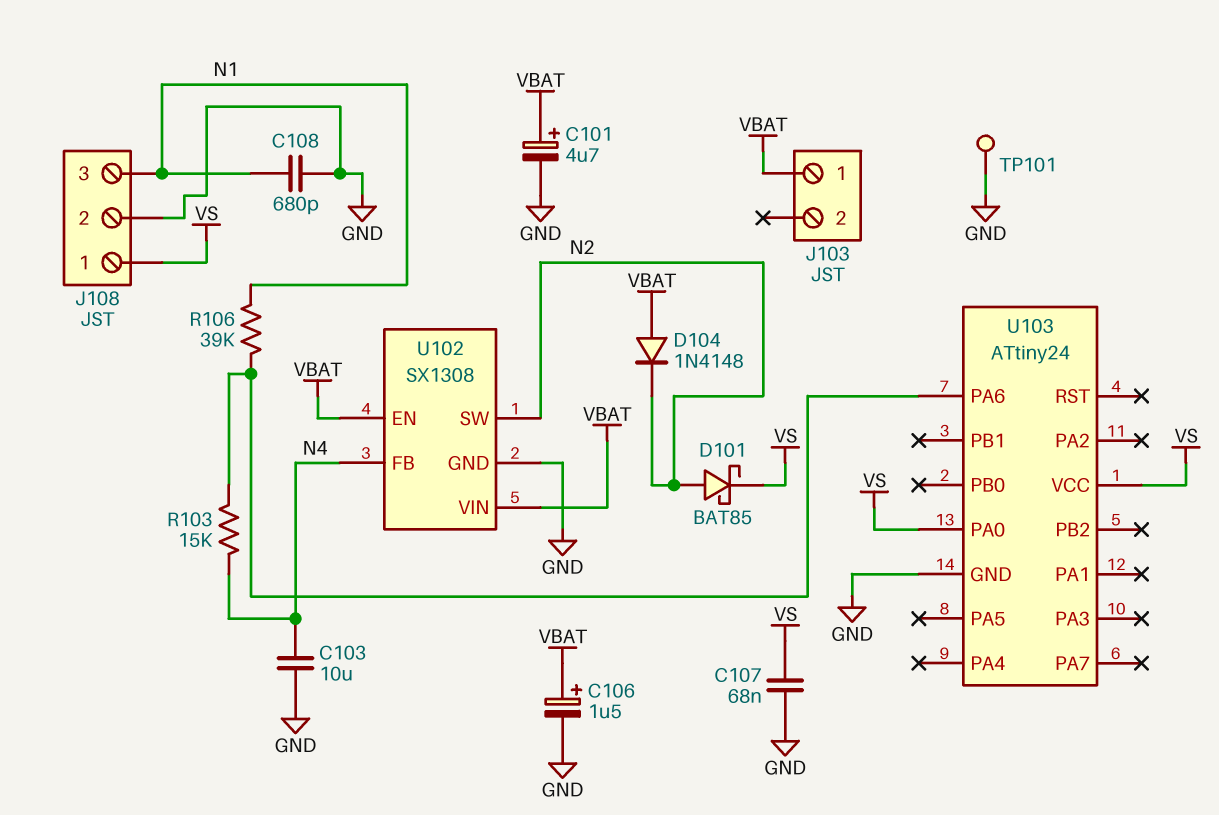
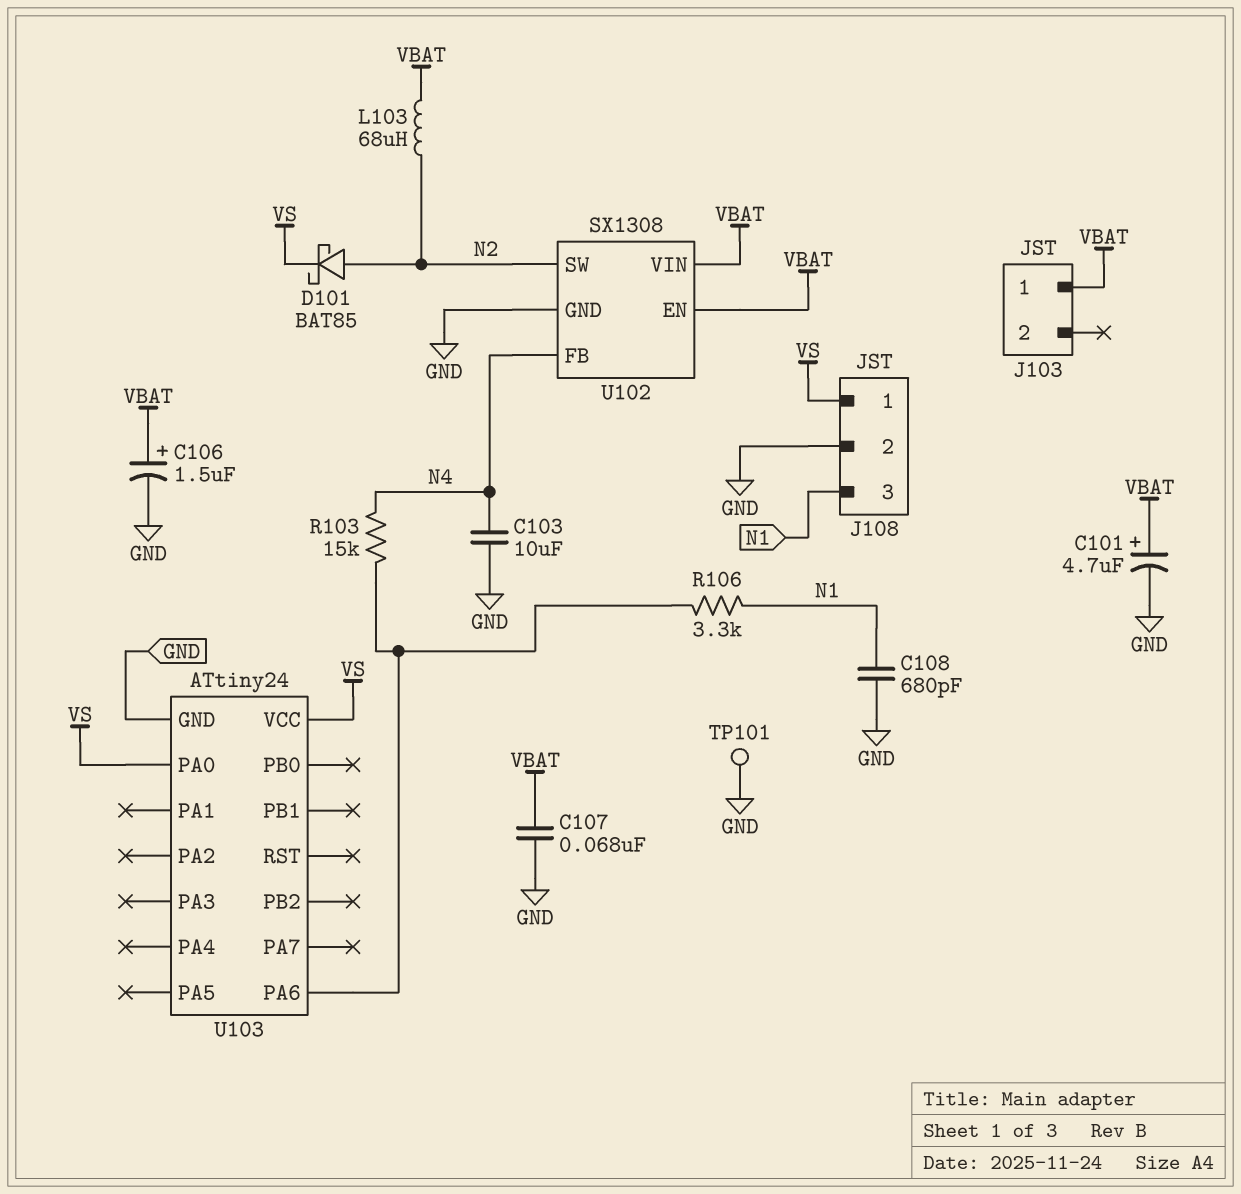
C107: 68nF (GND, VS) -> 68nF (GND, VBAT)
D104: diode 1N4148 (A VBAT, K N2) -> none
L103: none -> 68uH (N2, VBAT)
R106: 39k (N1, U103/PA6) -> 3.3k (N1, U103/PA6)

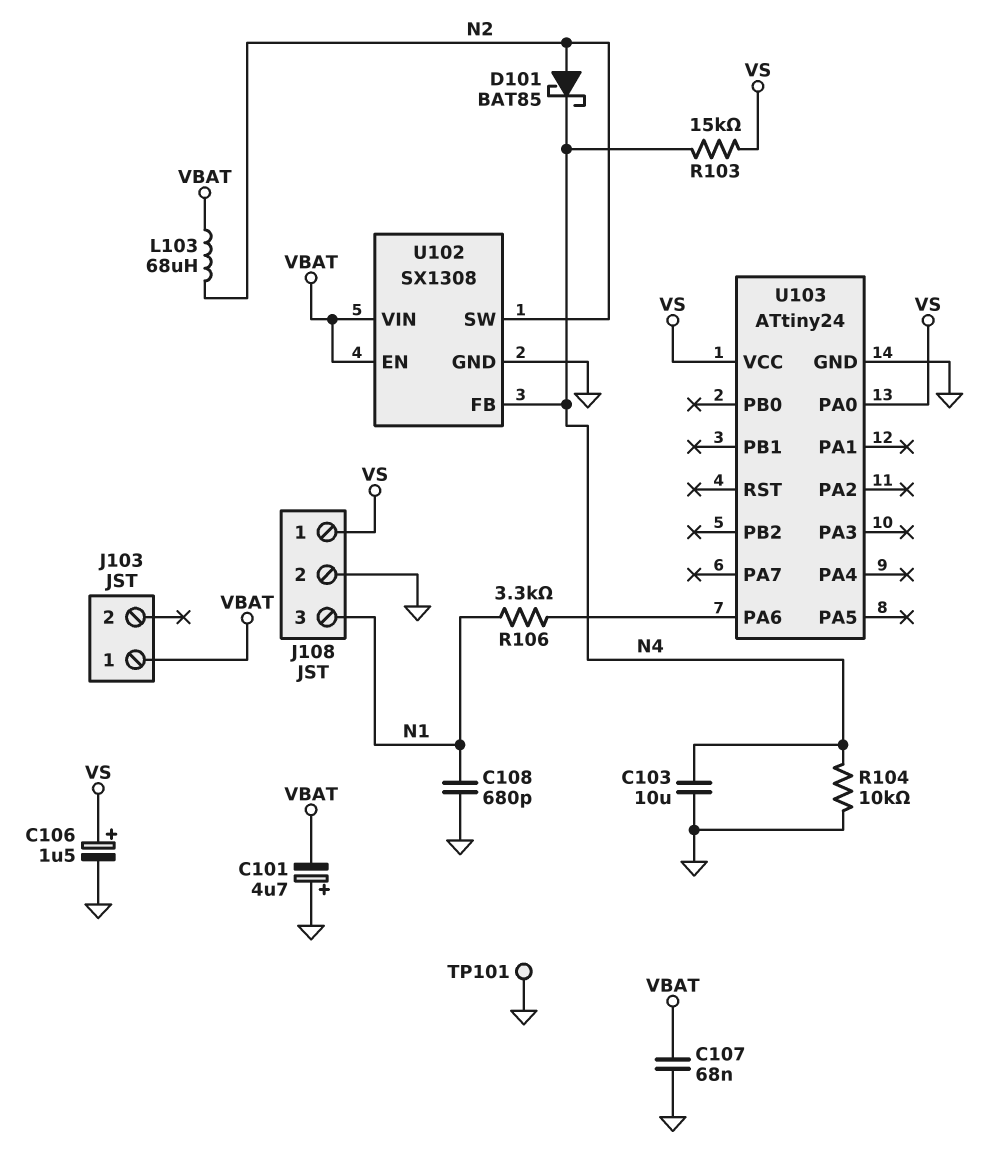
C101: 4.7uF (plus VBAT, minus GND) -> 4.7uF (plus GND, minus VBAT)
C106: 1.5uF (plus VBAT, minus GND) -> 1.5uF (plus VS, minus GND)
D101: schottky BAT85 (A N2, K VS) -> schottky BAT85 (A N2, K N4)
R103: 15k (N4, U103/PA6) -> 15k (N4, VS)
R104: none -> 10k (GND, N4)

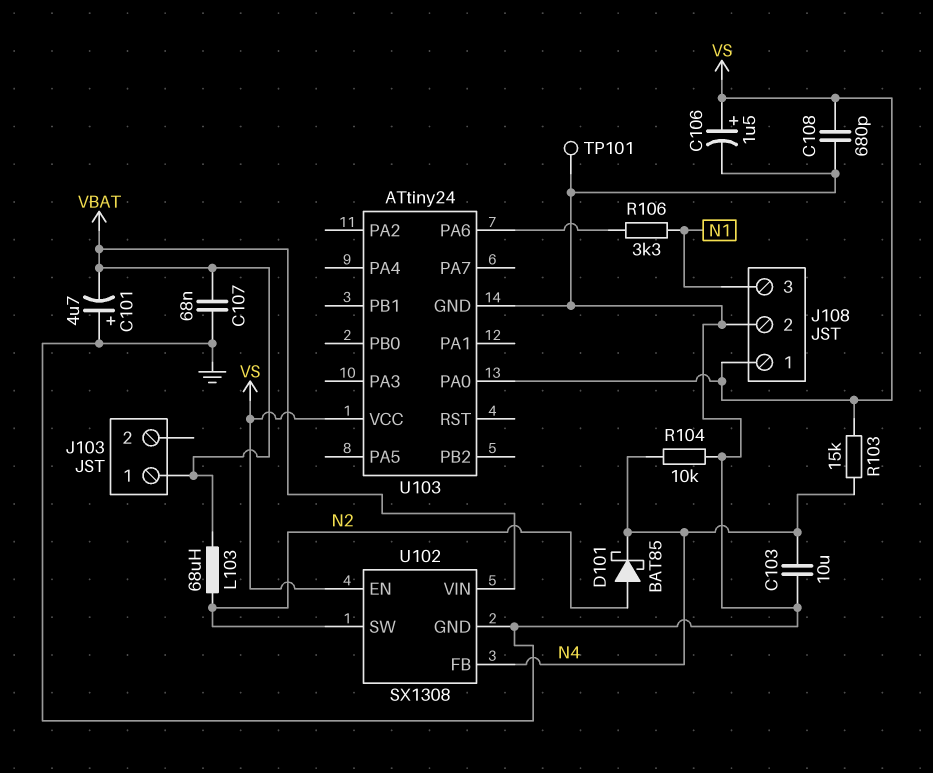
C108: 680pF (GND, N1) -> 680pF (GND, VS)
U102 pin EN: VBAT -> VS

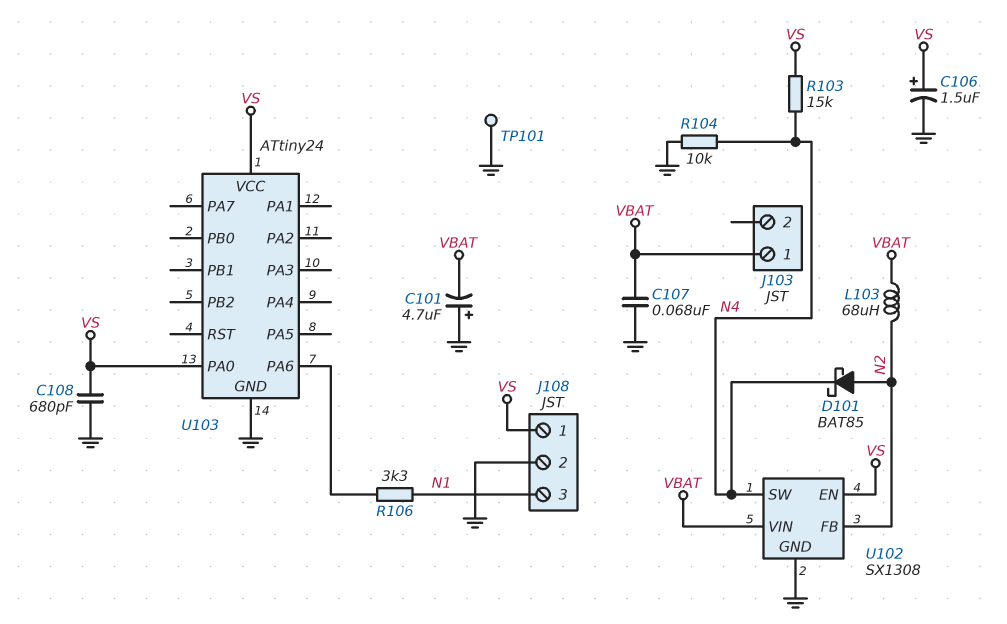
C103: 10uF (GND, N4) -> none
U102 pin FB: N4 -> N2
U102 pin SW: N2 -> N4

